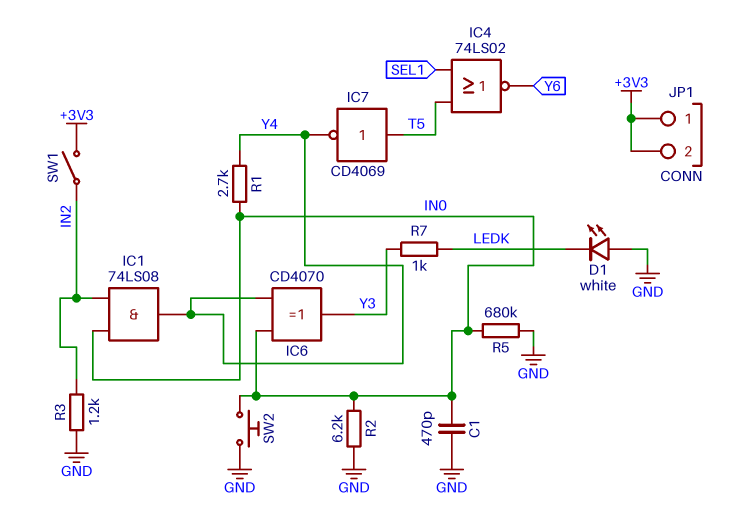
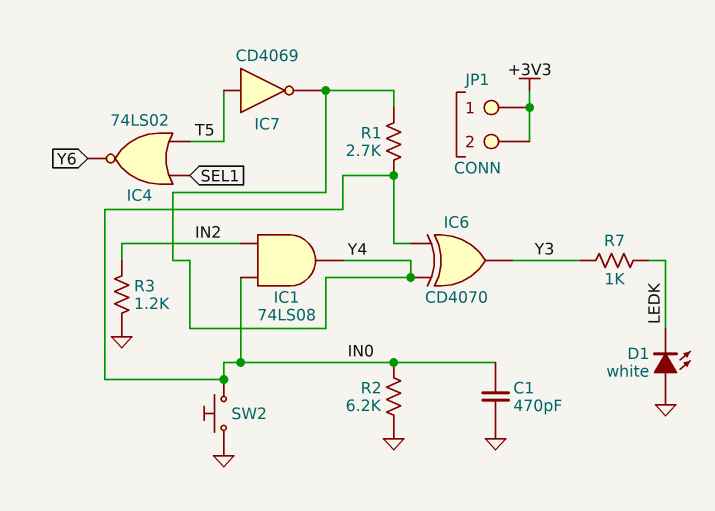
R5: 680k (GND, IN0) -> none
SW1: switch (+3V3, IN2) -> none

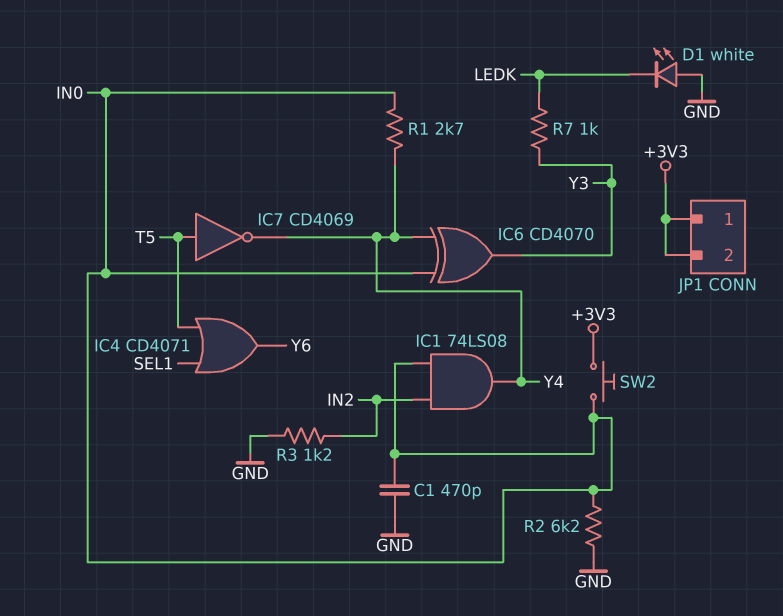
IC4: NOR 74LS02 (in SEL1, in T5, out Y6) -> OR CD4071 (in SEL1, in T5, out Y6)
SW2: button (GND, IN0) -> button (+3V3, IN0)

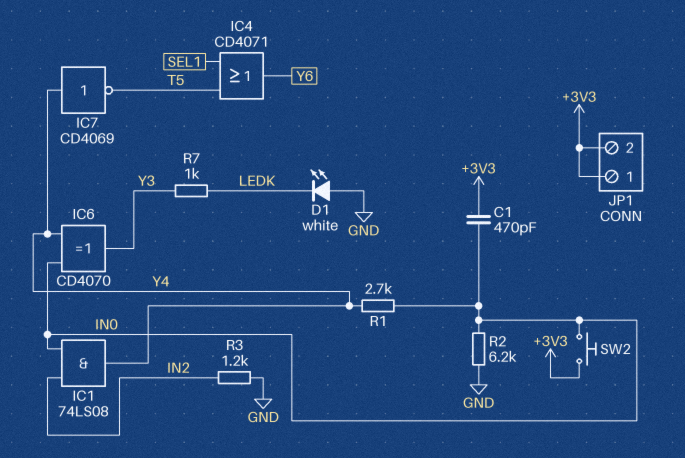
C1: 470pF (GND, IN0) -> 470pF (+3V3, IN0)
IC7: NOT CD4069 (in T5, out Y4) -> NOT CD4069 (in Y4, out T5)

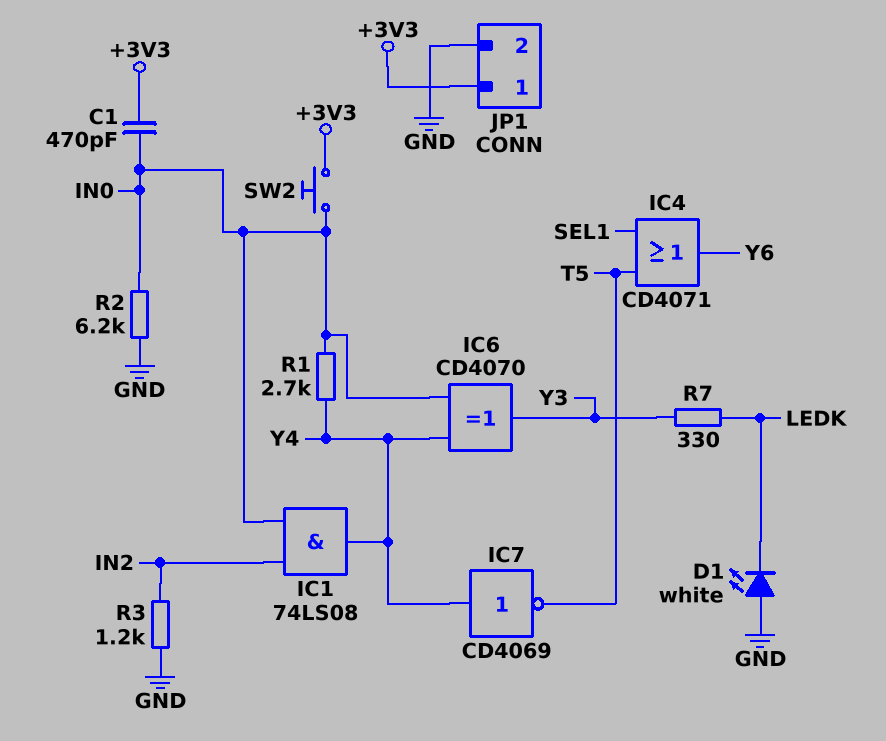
JP1 pin 2: +3V3 -> GND
R7: 1k (LEDK, Y3) -> 330 (LEDK, Y3)

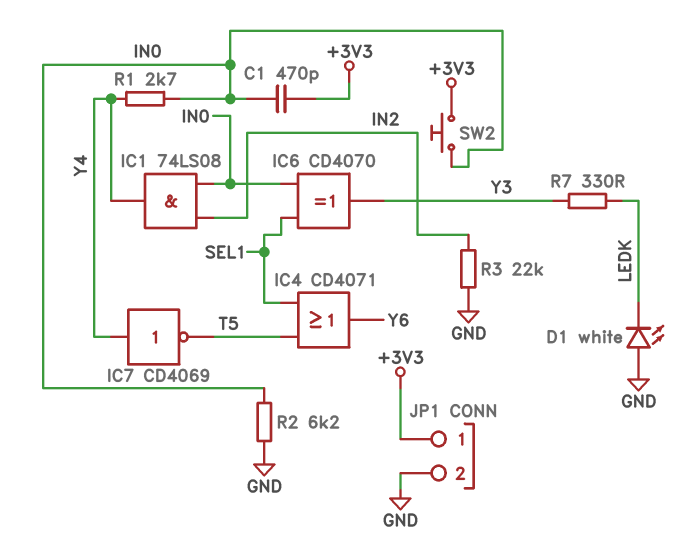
IC6: XOR CD4070 (in IN0, in Y4, out Y3) -> XOR CD4070 (in IN0, in SEL1, out Y3)
R3: 1.2k (GND, IN2) -> 22k (GND, IN2)

